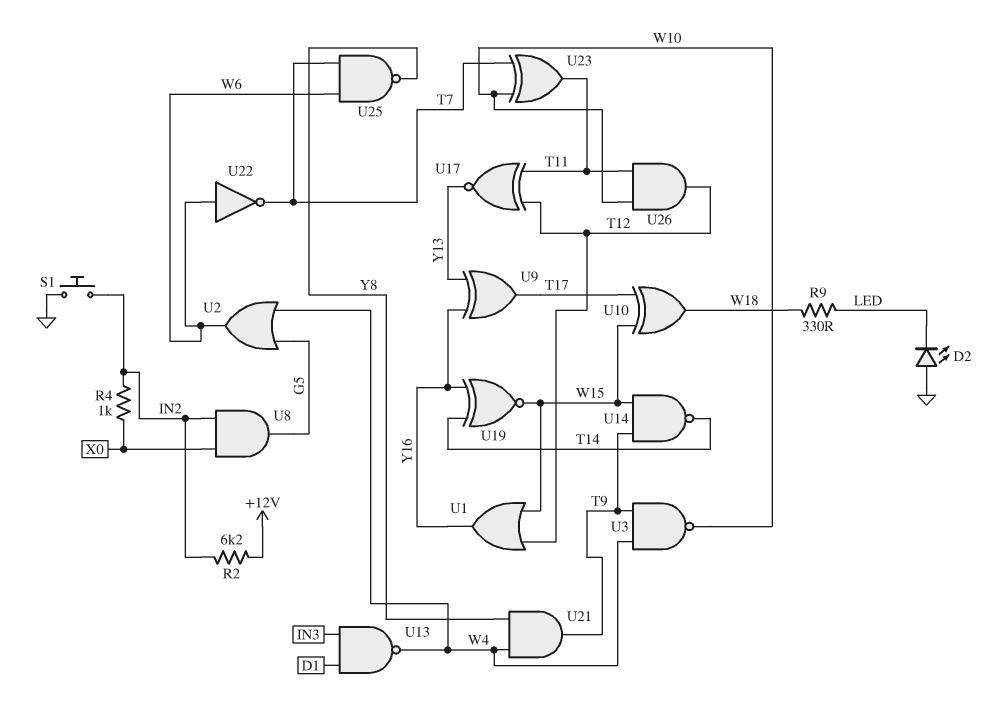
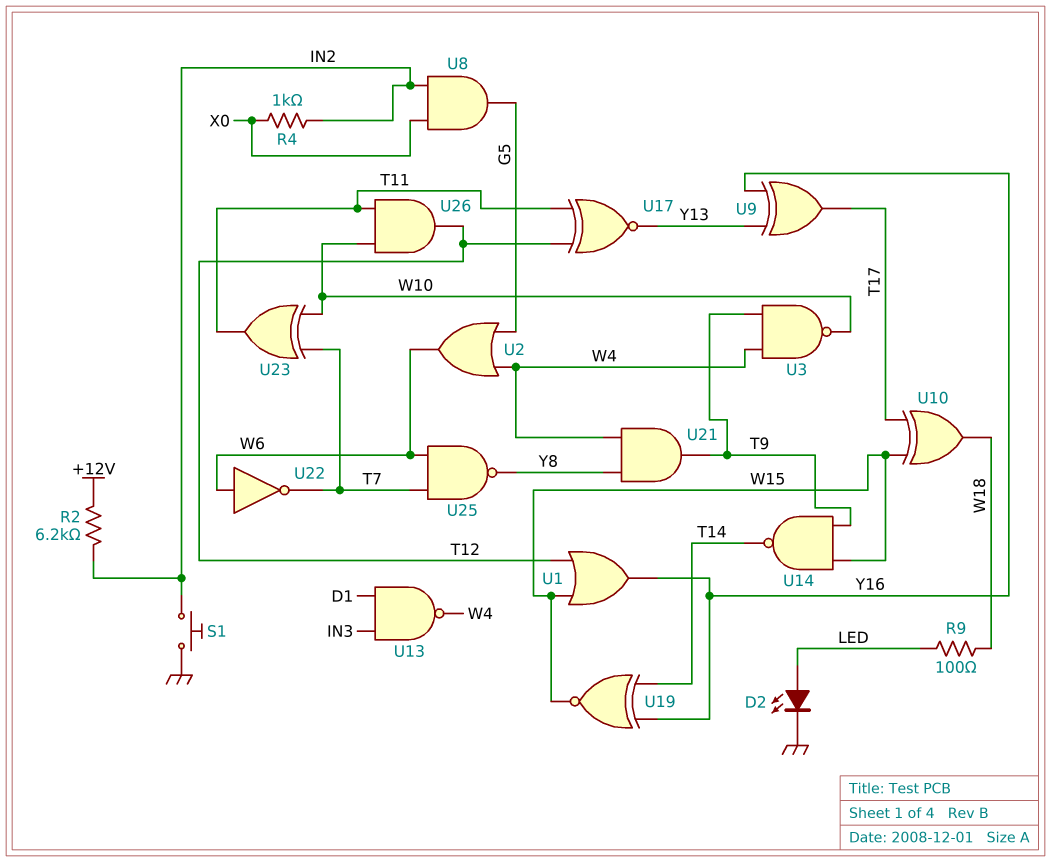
D2: LED (A GND, K LED) -> LED (A LED, K GND)
R9: 330 (LED, W18) -> 100 (LED, W18)

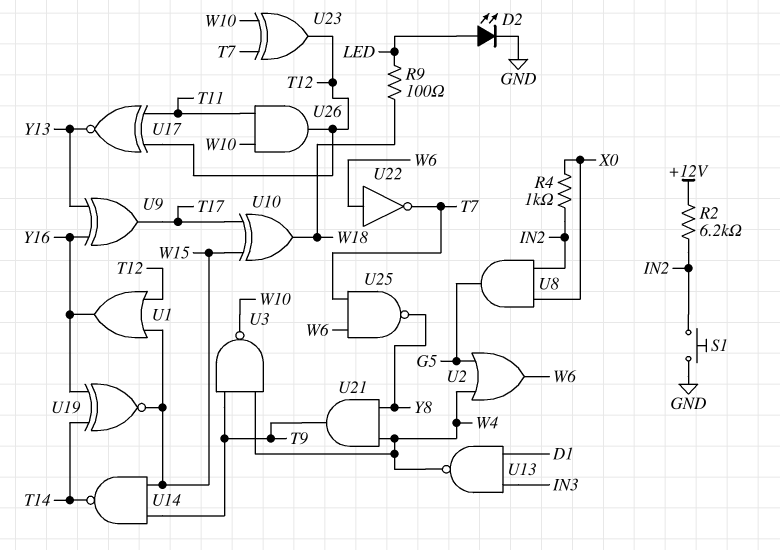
U23: XOR (in T7, in W10, out T11) -> XOR (in T7, in W10, out T12)

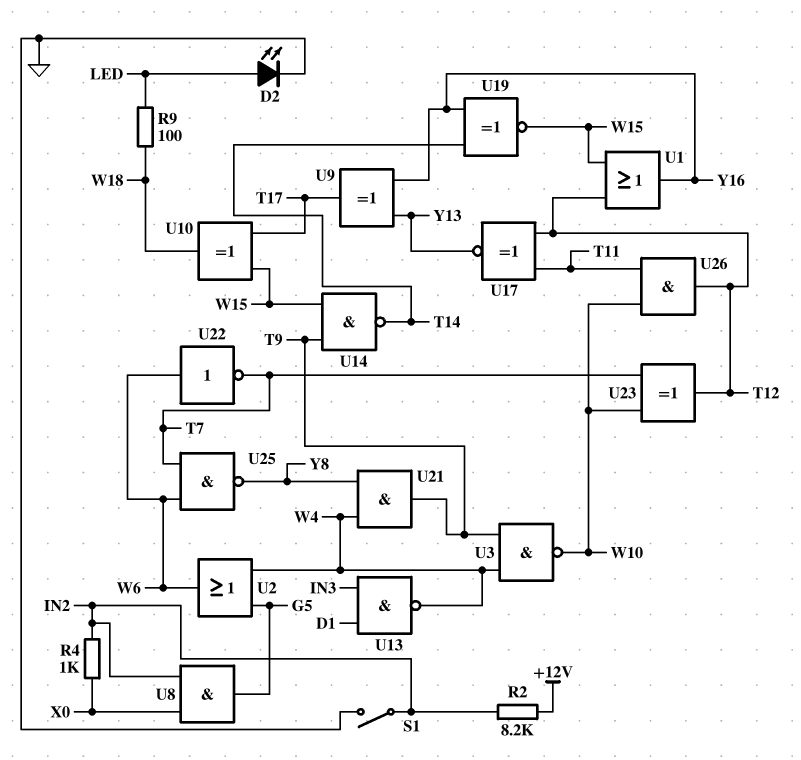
R2: 6.2k (+12V, IN2) -> 8.2k (+12V, IN2)
S1: button (GND, IN2) -> switch (GND, IN2)

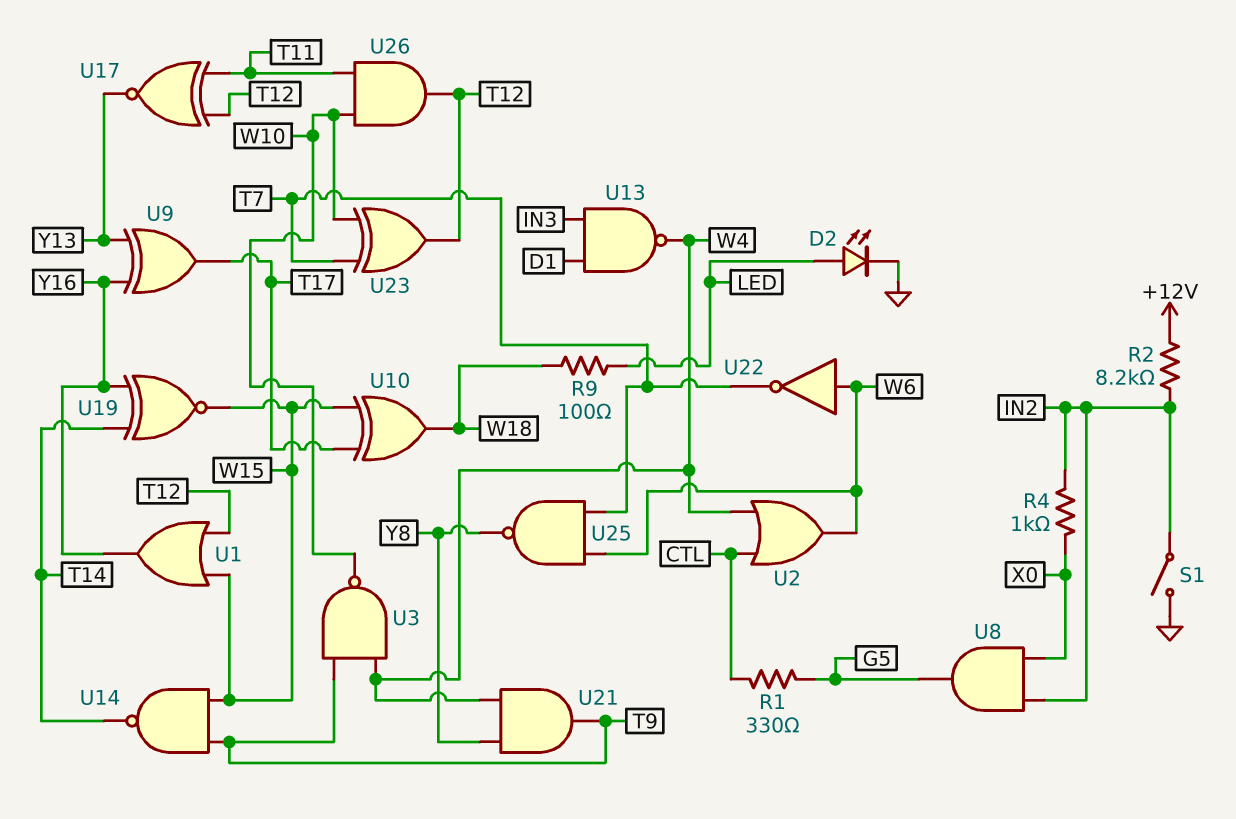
R1: none -> 330 (CTL, G5)
U2: OR (in G5, in W4, out W6) -> OR (in CTL, in W4, out W6)

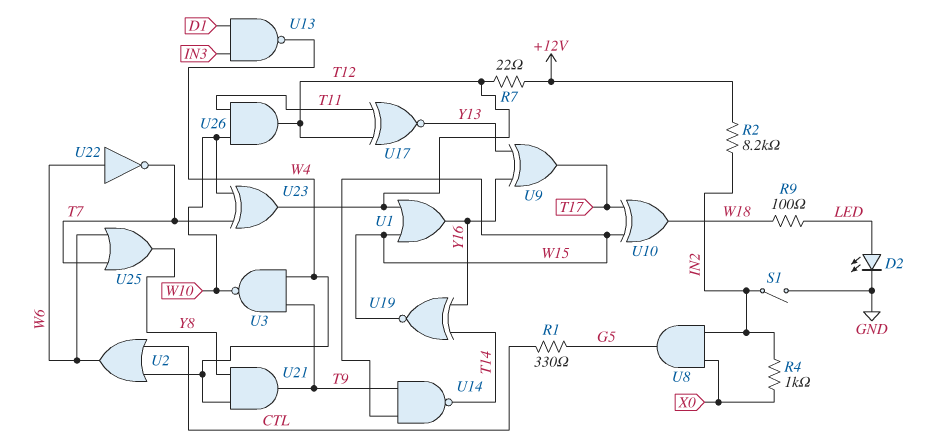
R7: none -> 22 (+12V, T12)
U25: NAND (in T7, in W6, out Y8) -> OR (in T7, in W6, out Y8)

